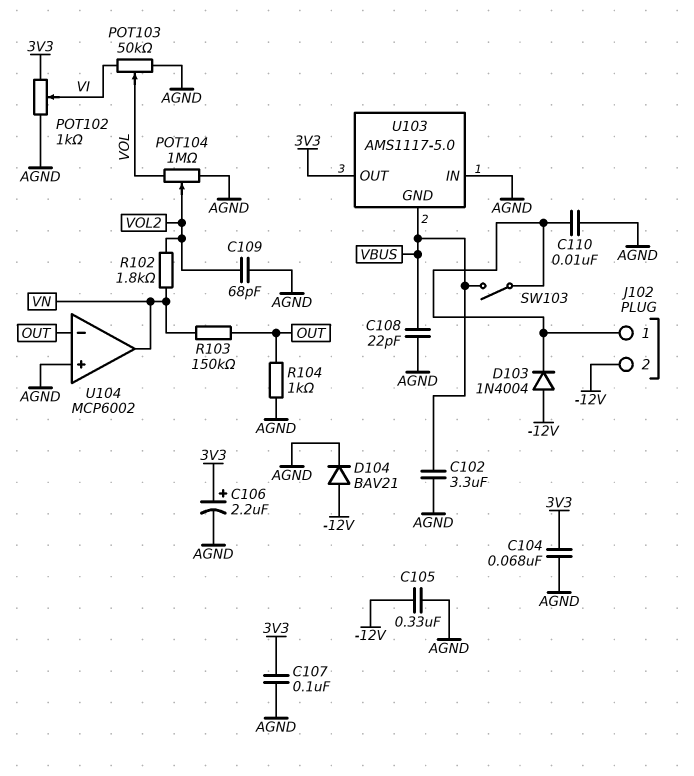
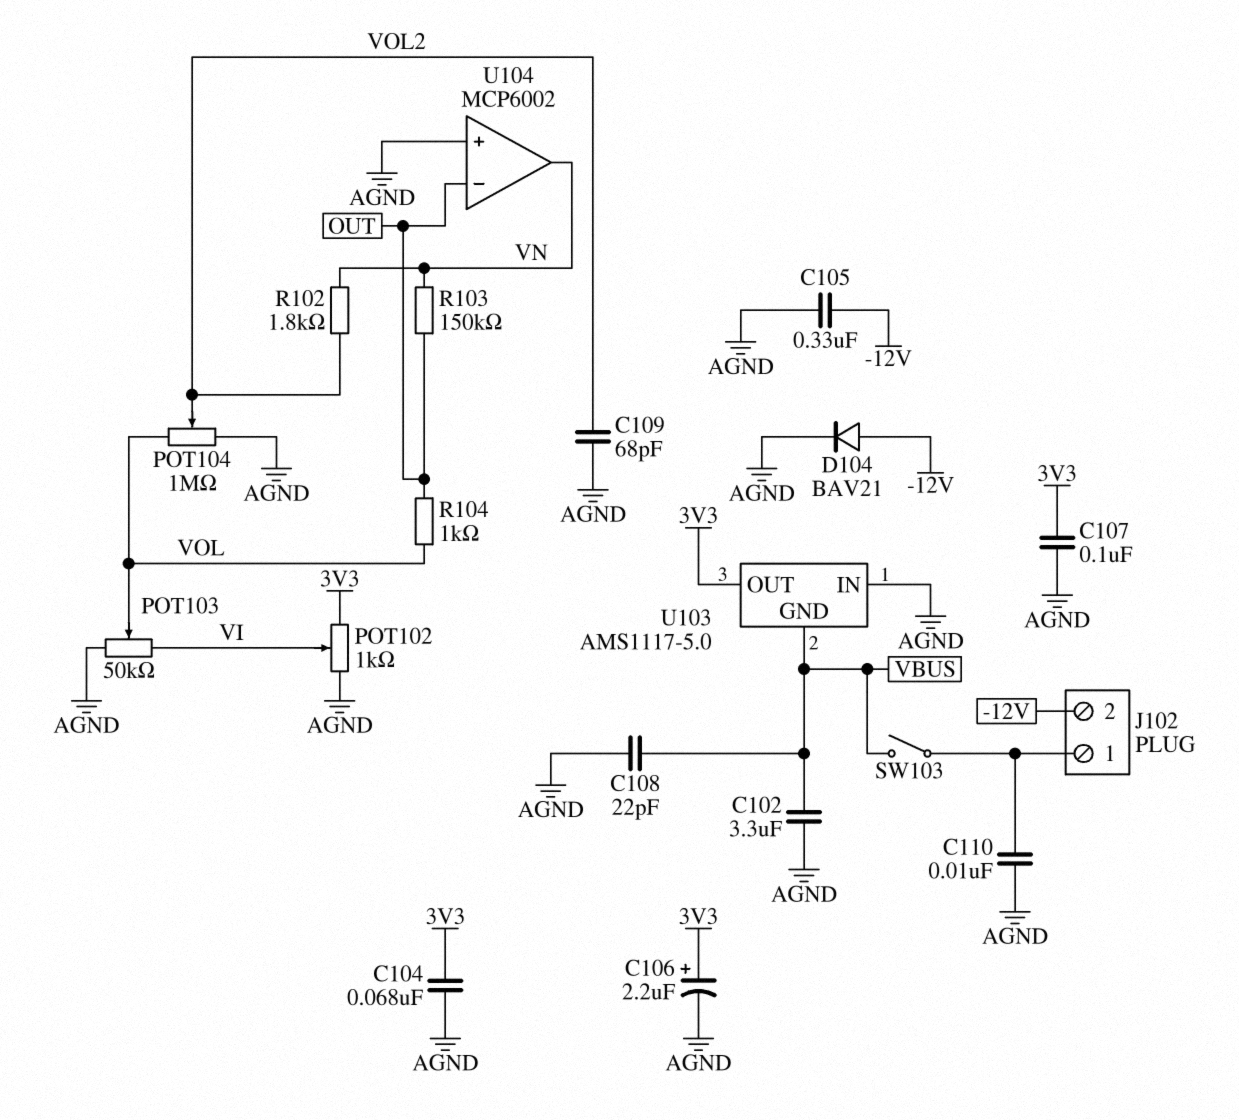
D103: diode 1N4004 (A -12V, K J102/1) -> none
R104: 1k (AGND, OUT) -> 1k (OUT, VOL)

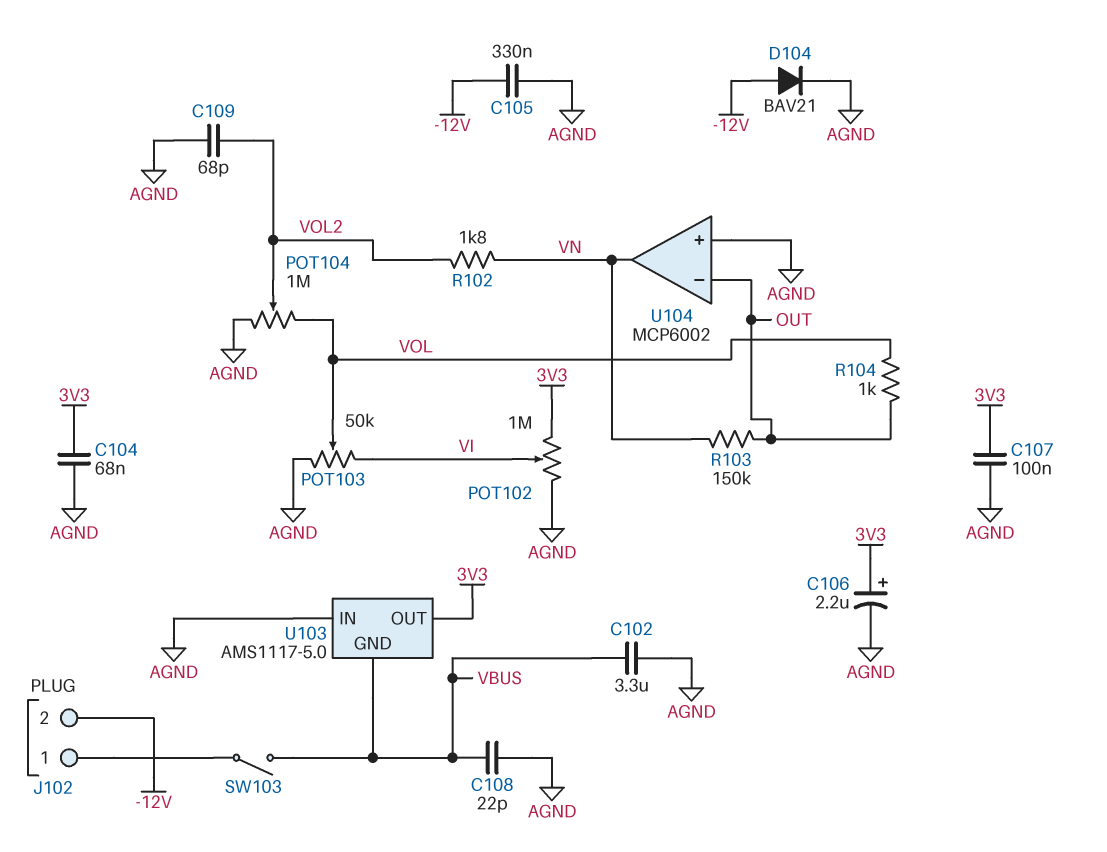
C110: 10nF (AGND, J102/1) -> none
POT102: 1k (3V3, AGND, wiper VI) -> 1M (3V3, AGND, wiper VI)

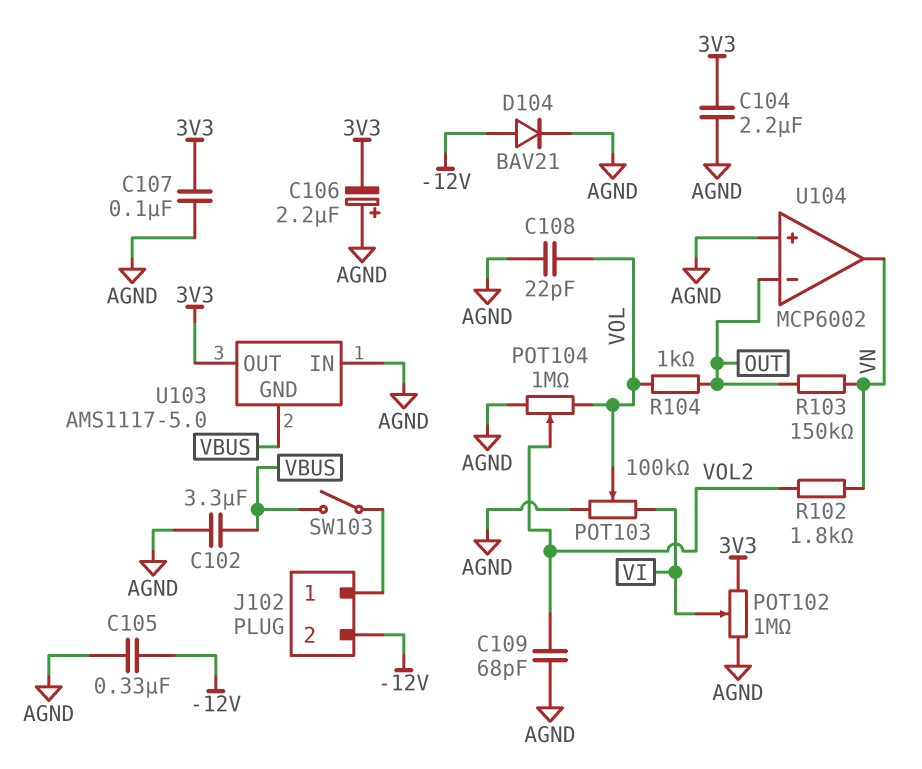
C104: 68nF (3V3, AGND) -> 2.2uF (3V3, AGND)
C106: 2.2uF (plus 3V3, minus AGND) -> 2.2uF (plus AGND, minus 3V3)
C108: 22pF (AGND, VBUS) -> 22pF (AGND, VOL)
POT103: 50k (AGND, VI, wiper VOL) -> 100k (AGND, VI, wiper VOL)

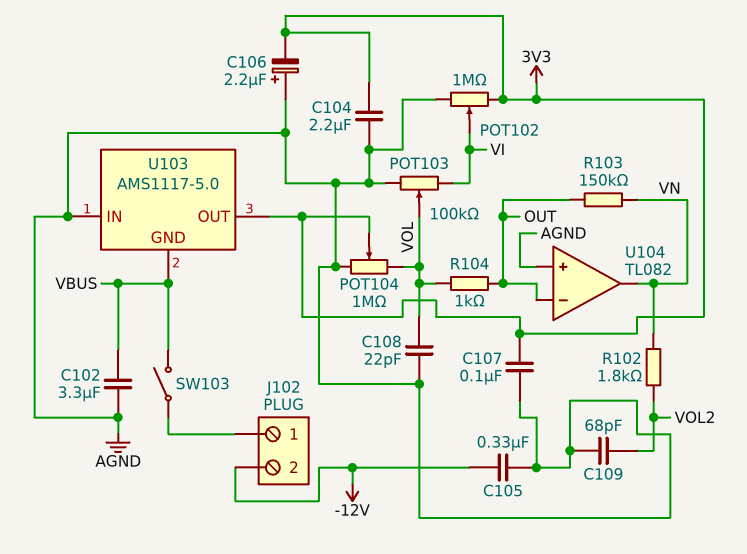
D104: diode BAV21 (A -12V, K AGND) -> none
POT104: 1M (AGND, VOL, wiper VOL2) -> 1M (AGND, VOL, wiper 3V3)
U104: MCP6002 -> TL082

